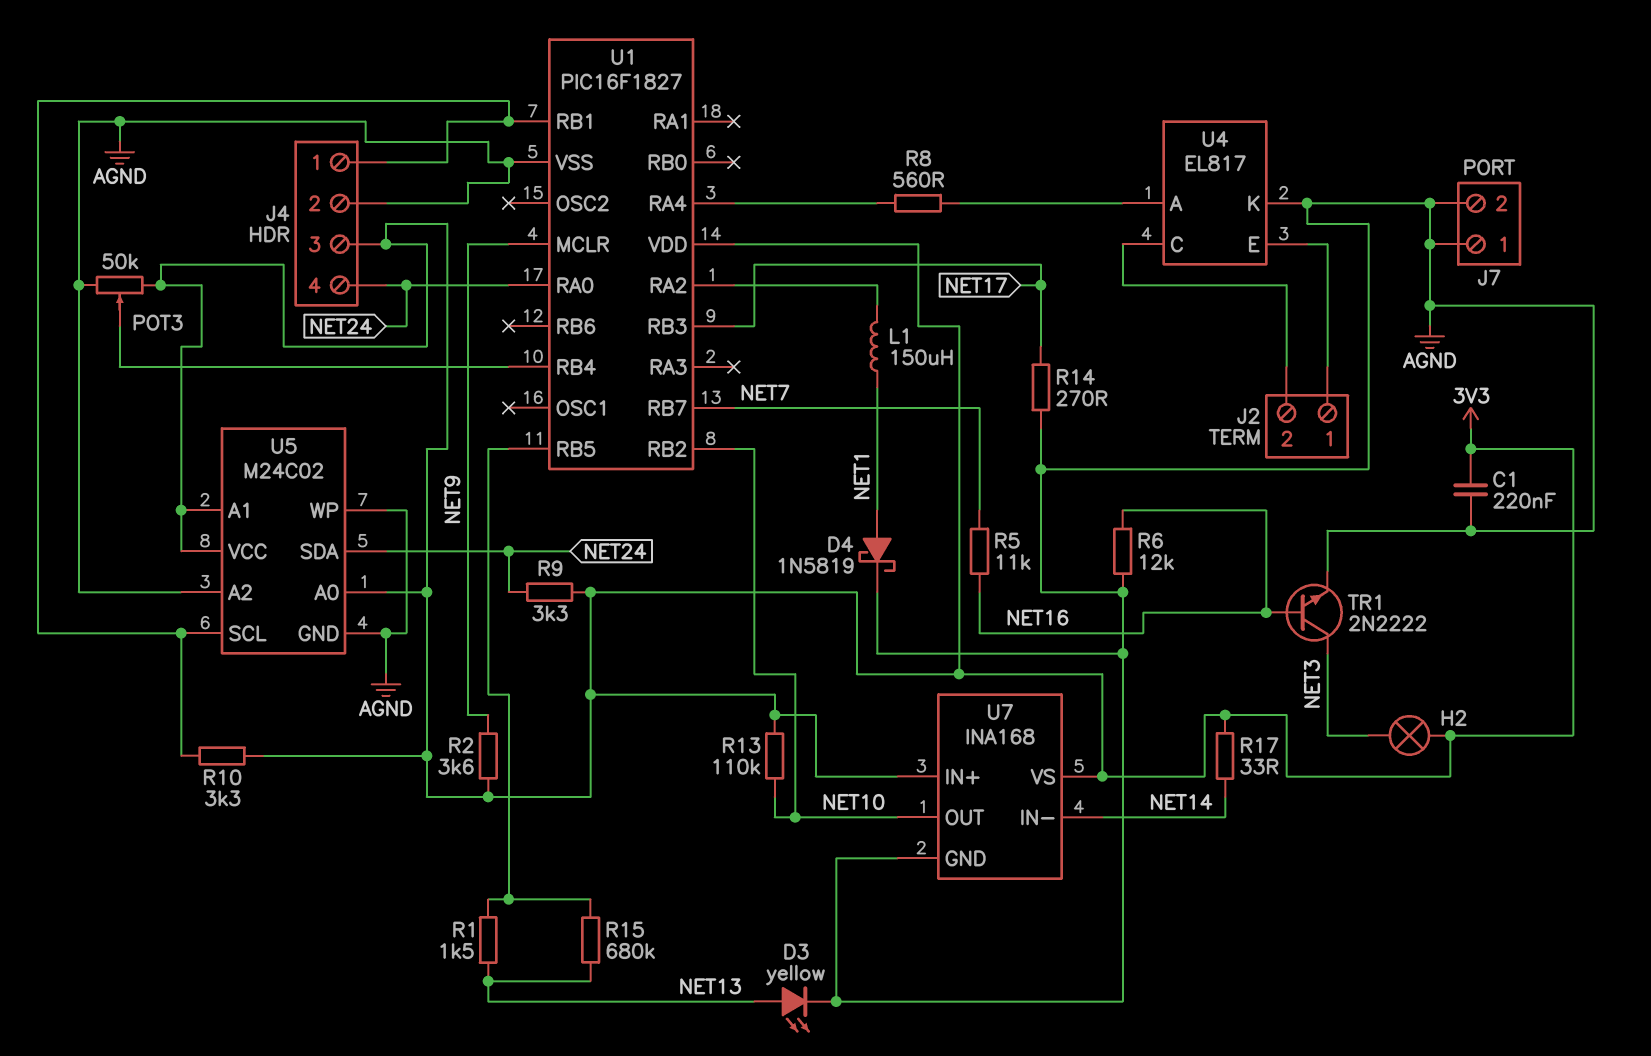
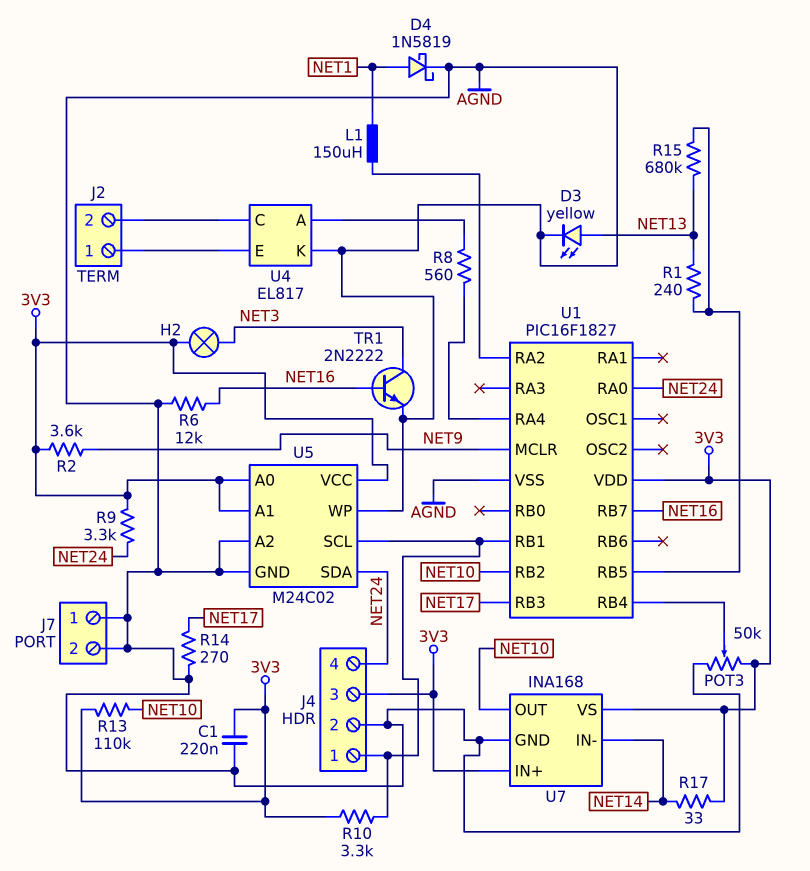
R1: 1.5k (NET13, U1/RB5) -> 240 (NET13, U1/RB5)
R5: 11k (NET7, NET16) -> none
U1 pin RB7: NET7 -> NET16

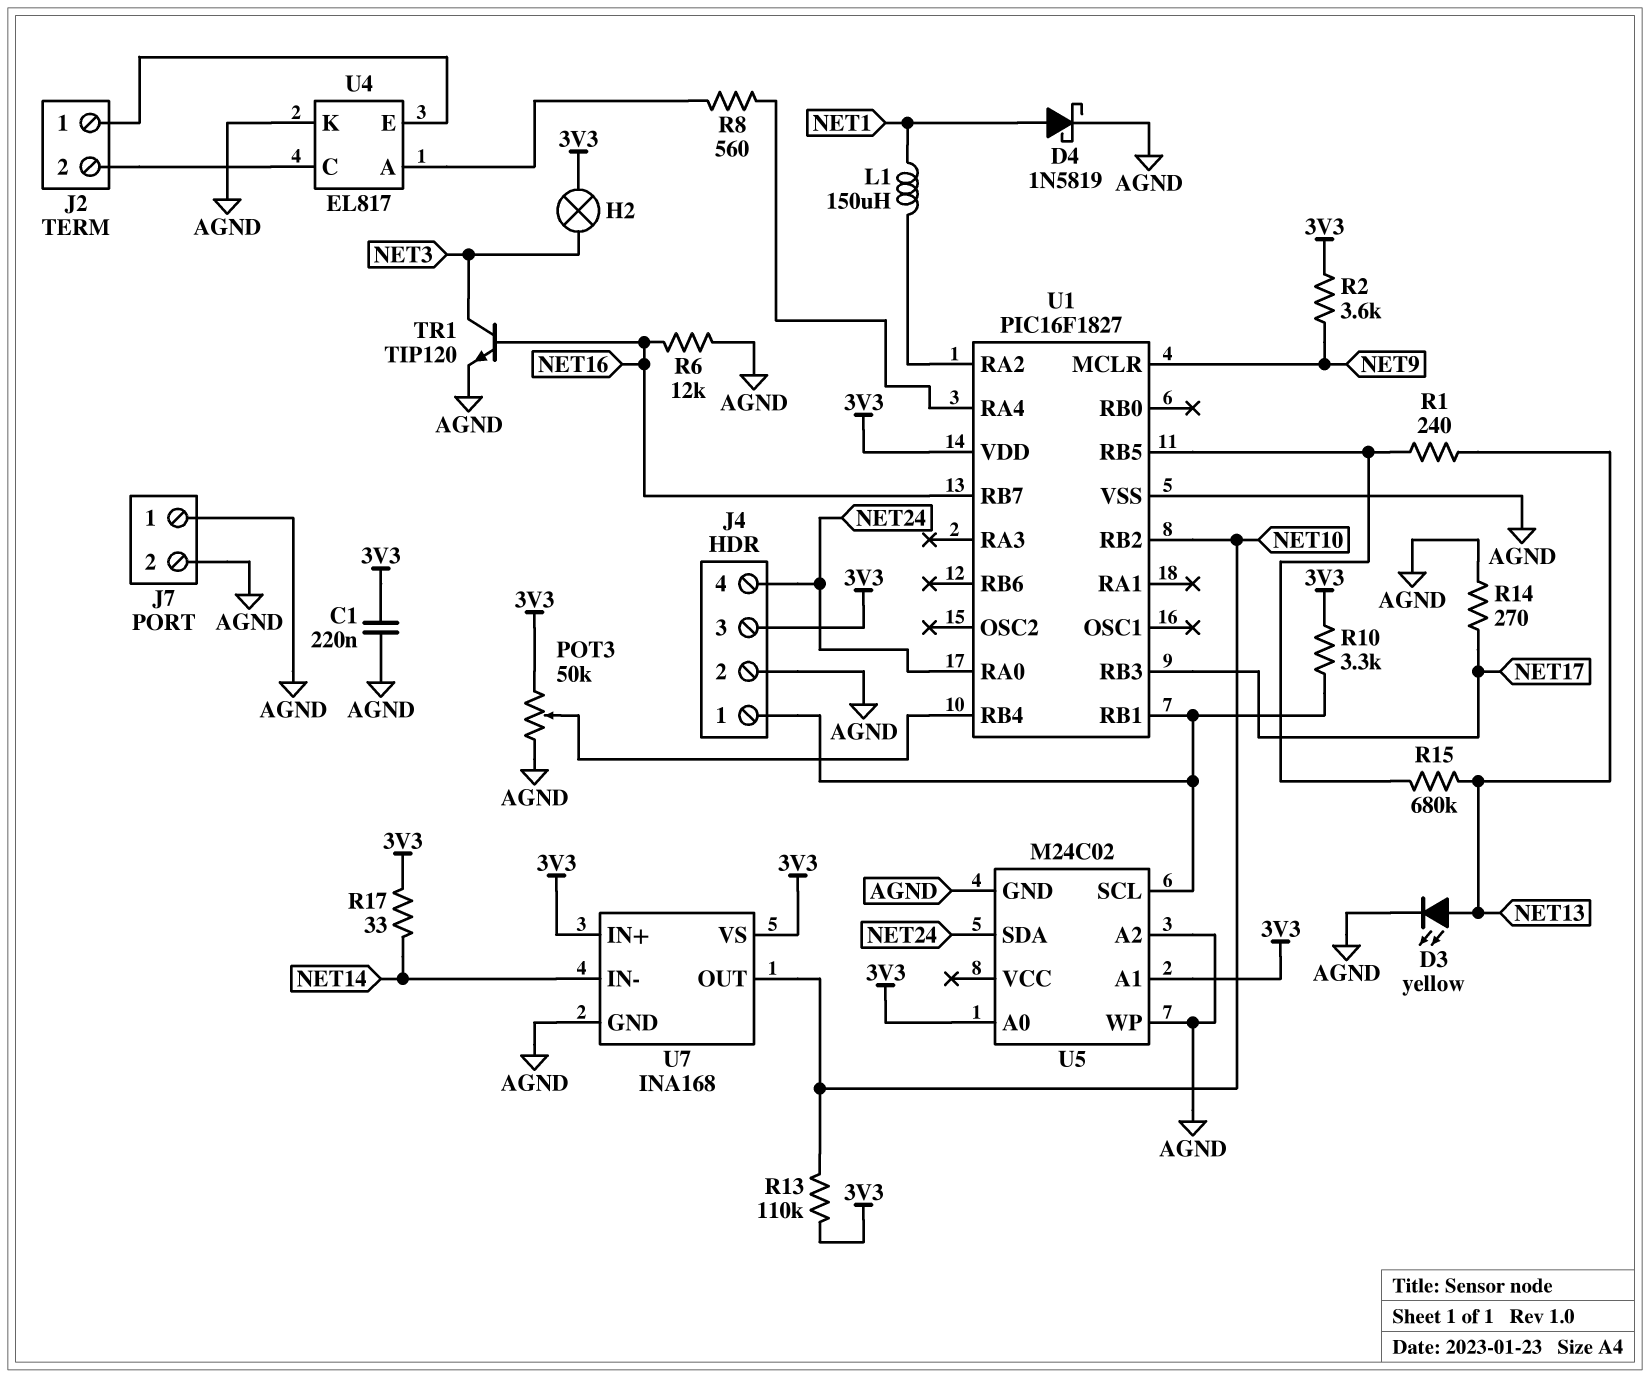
R9: 3.3k (3V3, NET24) -> none
TR1: NPN 2N2222 (B NET16, C NET3, E AGND) -> NPN TIP120 (B NET16, C NET3, E AGND)
U5 pin VCC: 3V3 -> none

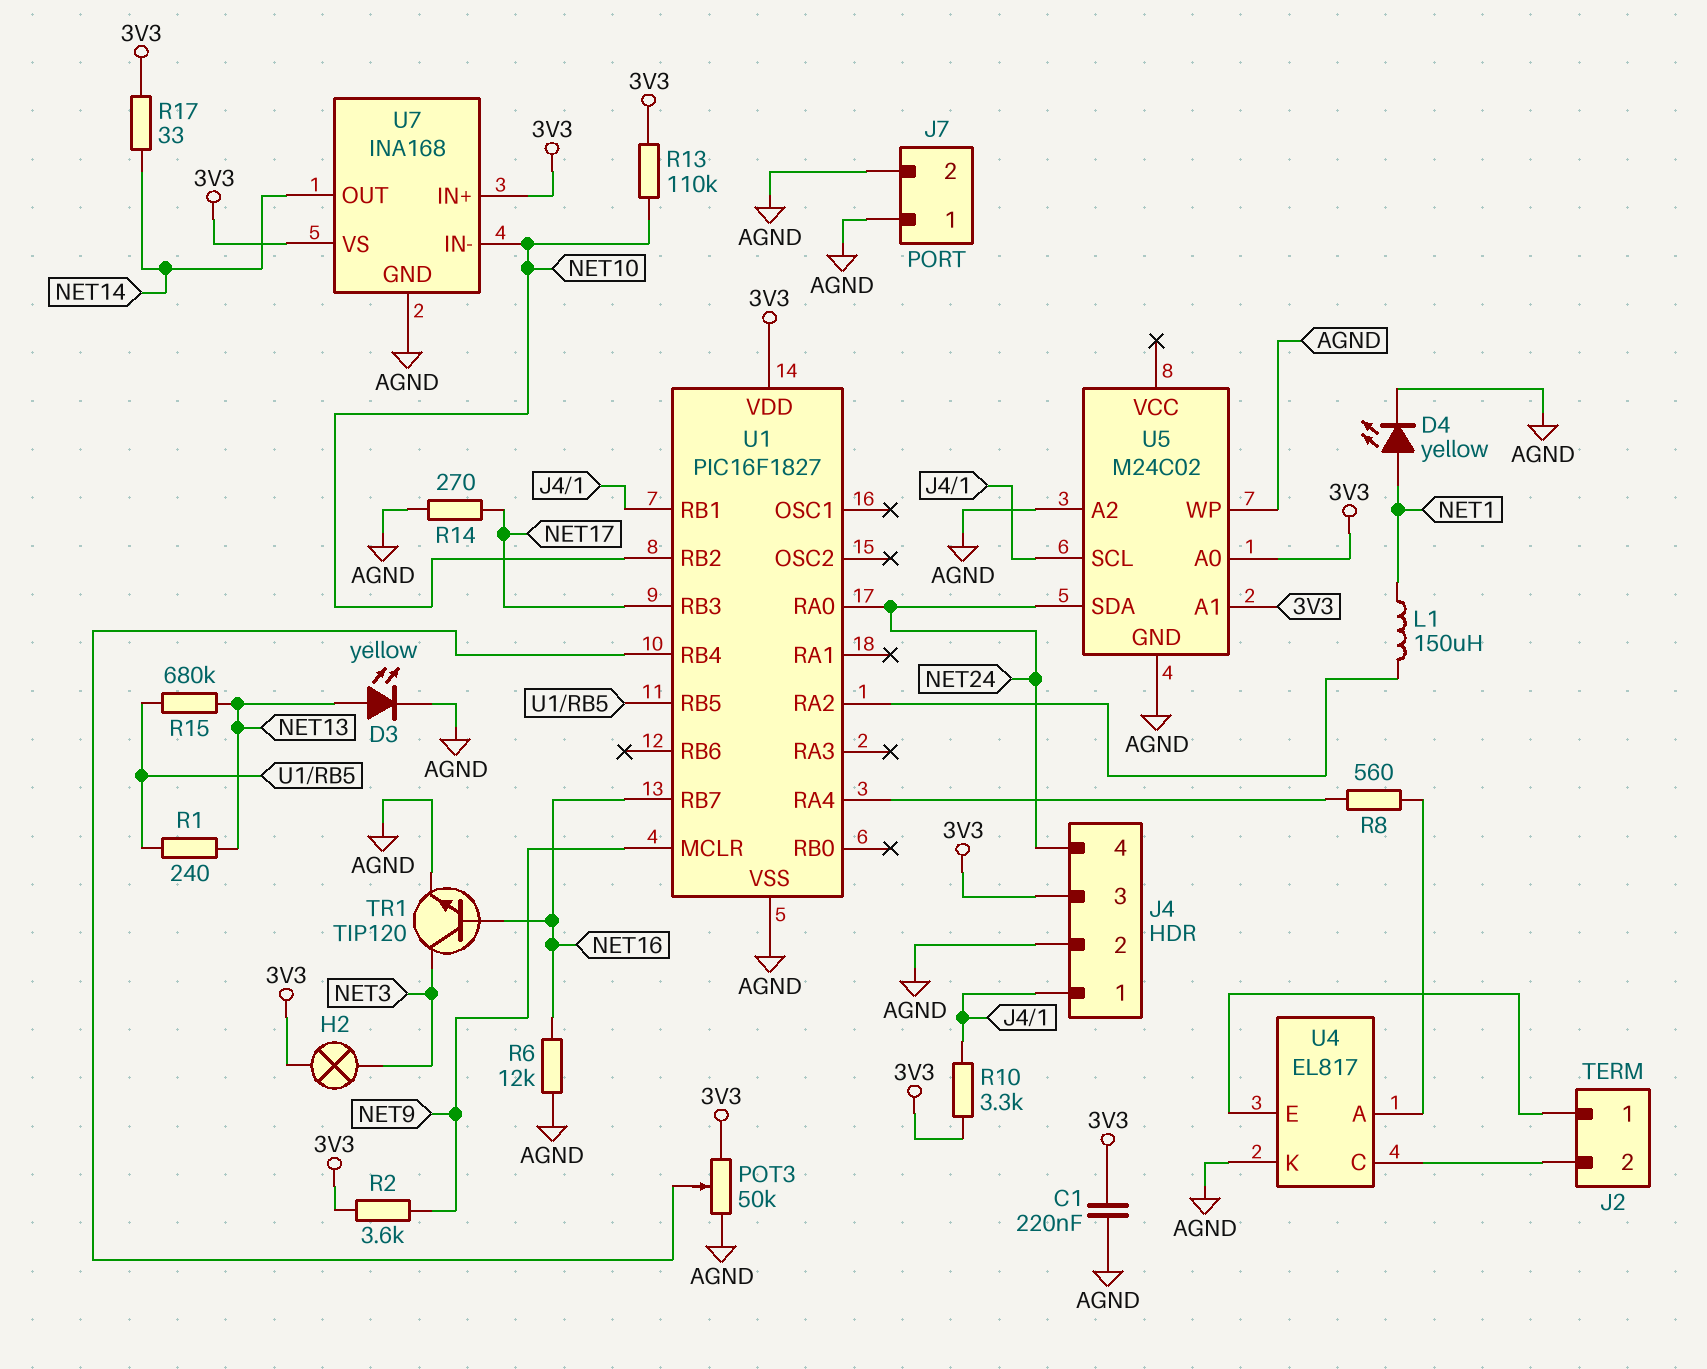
D4: schottky 1N5819 (A NET1, K AGND) -> LED yellow (A NET1, K AGND)
U7 pin IN-: NET14 -> NET10
U7 pin OUT: NET10 -> NET14

